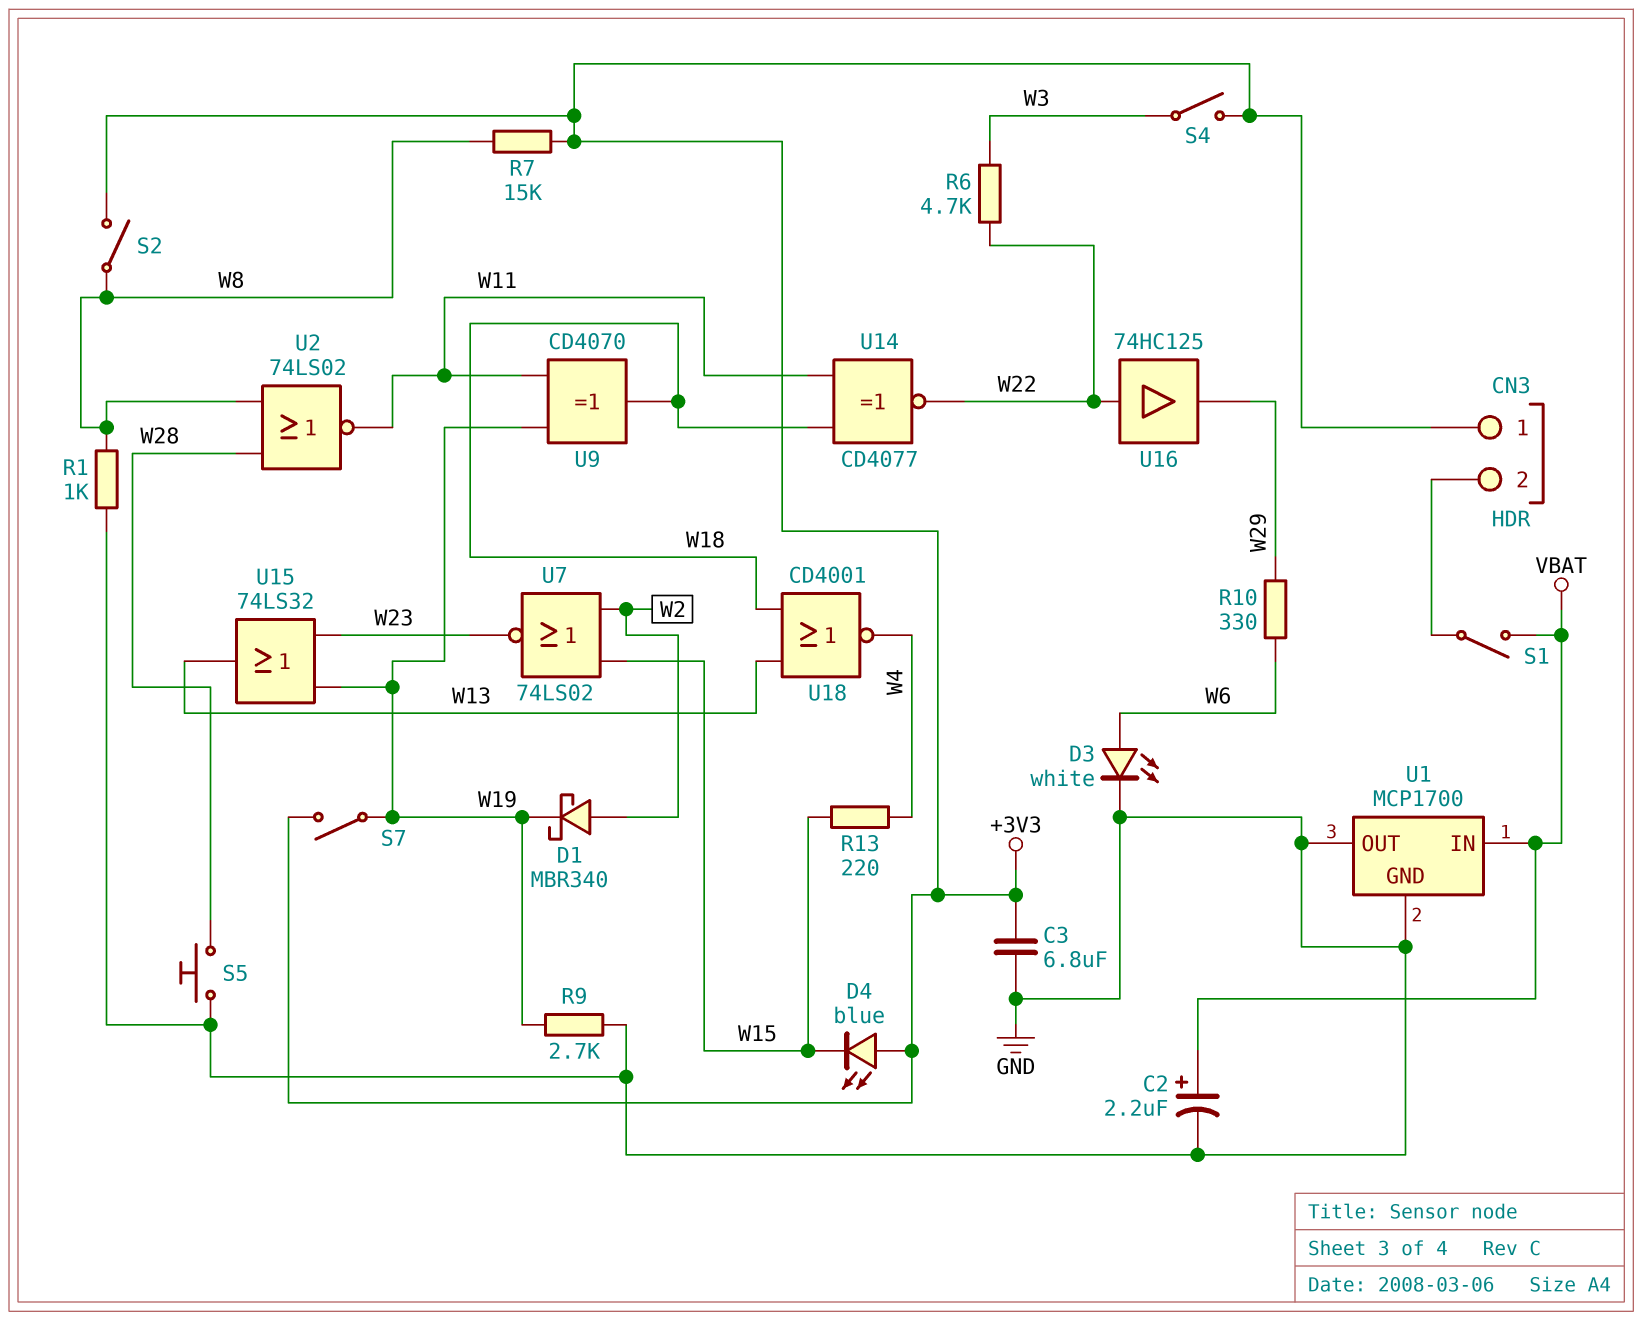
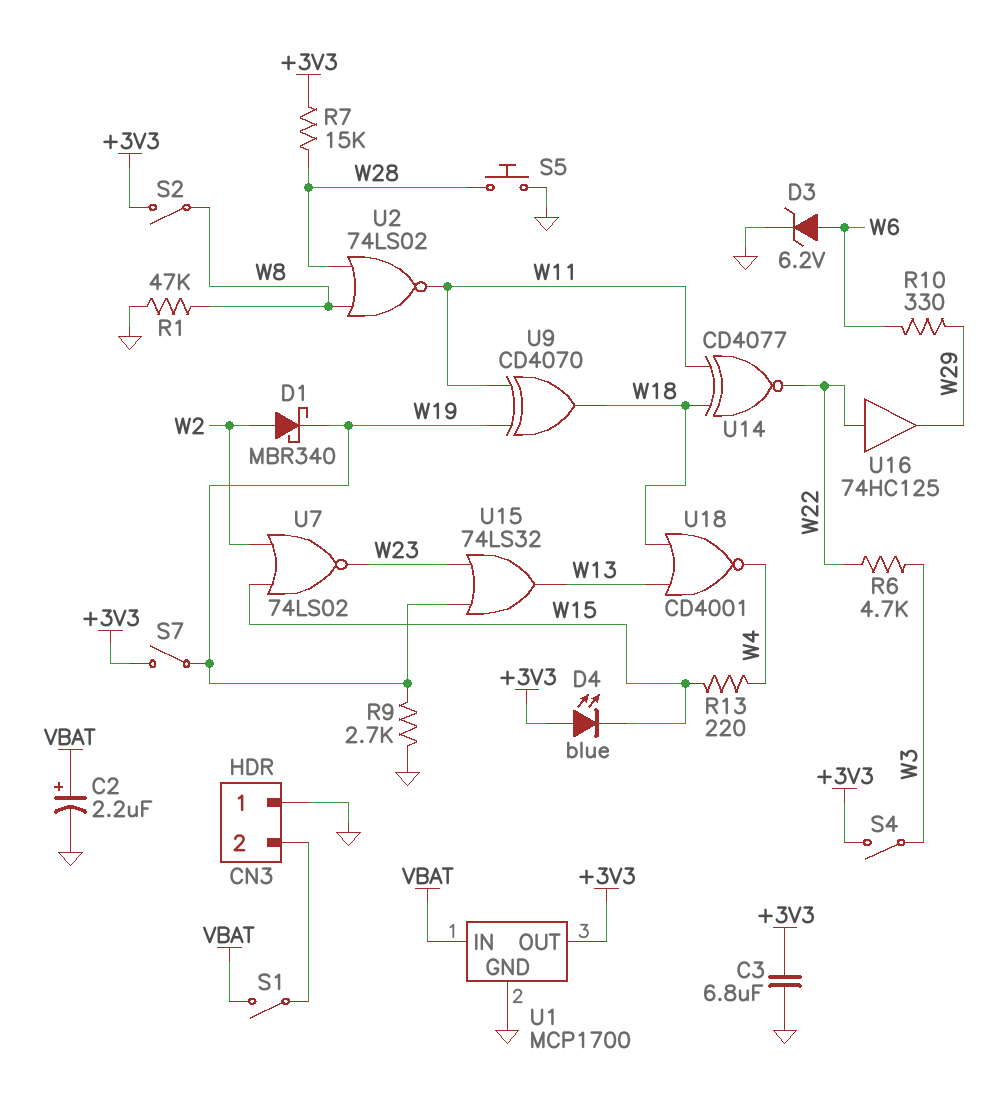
CN3 pin 1: +3V3 -> GND
D3: LED white (A W6, K GND) -> zener 6.2V (A W6, K GND)
R1: 1k (GND, W8) -> 47k (GND, W8)
R7: 15k (+3V3, W8) -> 15k (+3V3, W28)
U1 pin OUT: GND -> +3V3

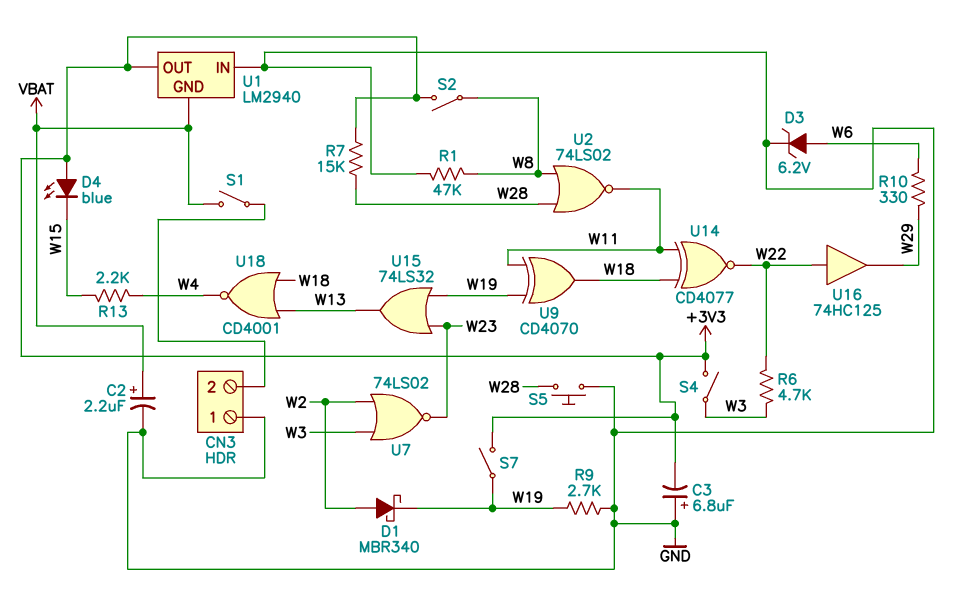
C3: 6.8uF (+3V3, GND) -> 6.8uF (plus GND, minus +3V3)
R13: 220 (W4, W15) -> 2.2k (W4, W15)
U1: MCP1700 -> LM2940
U1 pin GND: GND -> VBAT
U1 pin IN: VBAT -> GND
U7: NOR 74LS02 (in W2, in W15, out W23) -> NOR 74LS02 (in W2, in W3, out W23)

